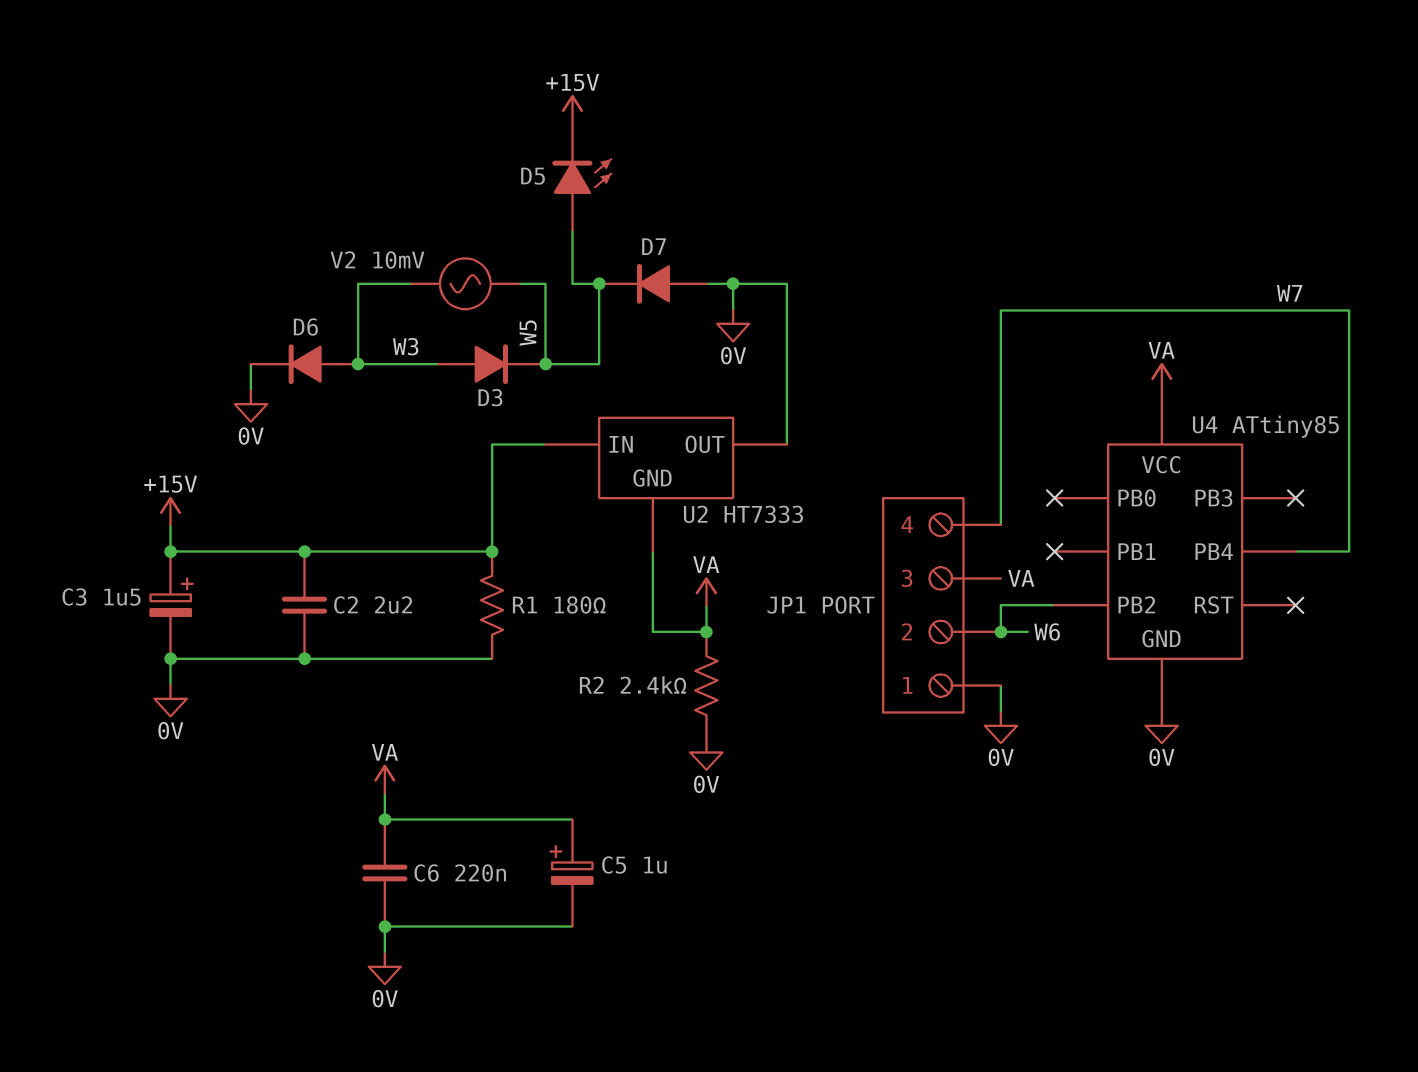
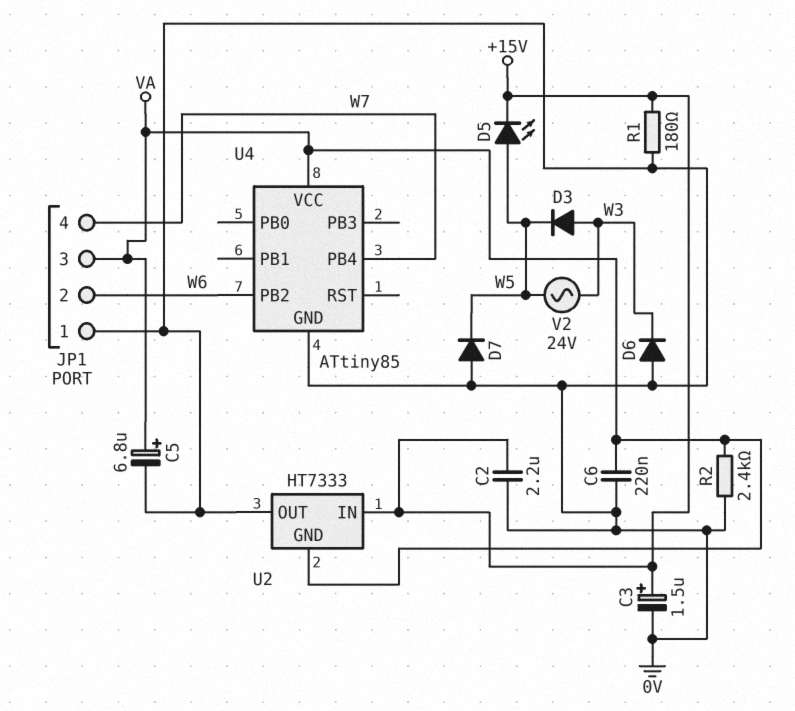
C5: 1uF (plus VA, minus 0V) -> 6.8uF (plus VA, minus 0V)
D6: diode (A W3, K 0V) -> diode (A 0V, K W3)
V2: AC 10mV (W3, W5) -> AC 24V (W3, W5)

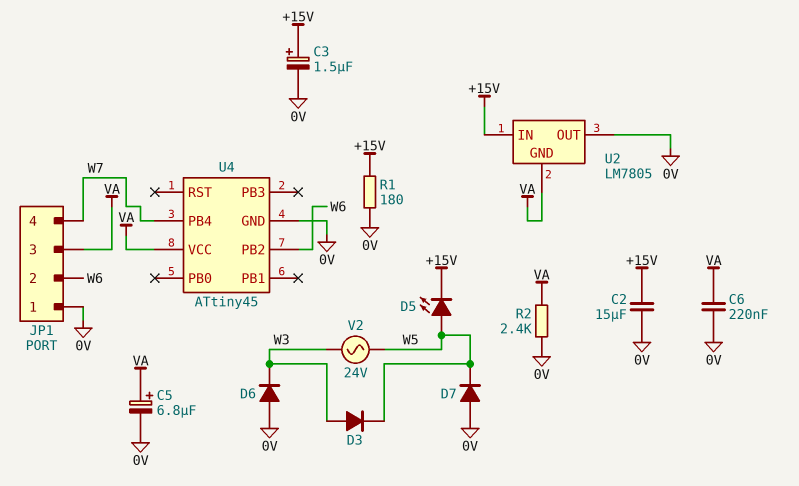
C2: 2.2uF (+15V, 0V) -> 15uF (+15V, 0V)
U2: HT7333 -> LM7805
U4: ATtiny85 -> ATtiny45

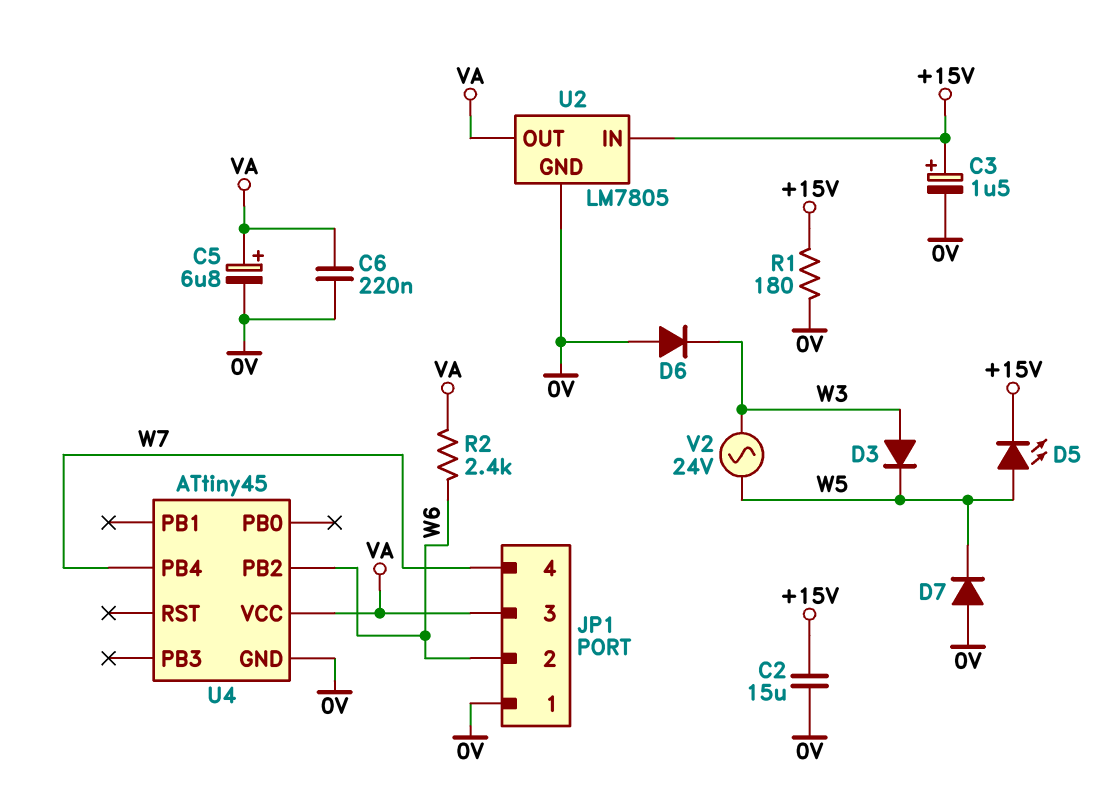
R2: 2.4k (0V, VA) -> 2.4k (VA, W6)
U2 pin GND: VA -> 0V
U2 pin OUT: 0V -> VA

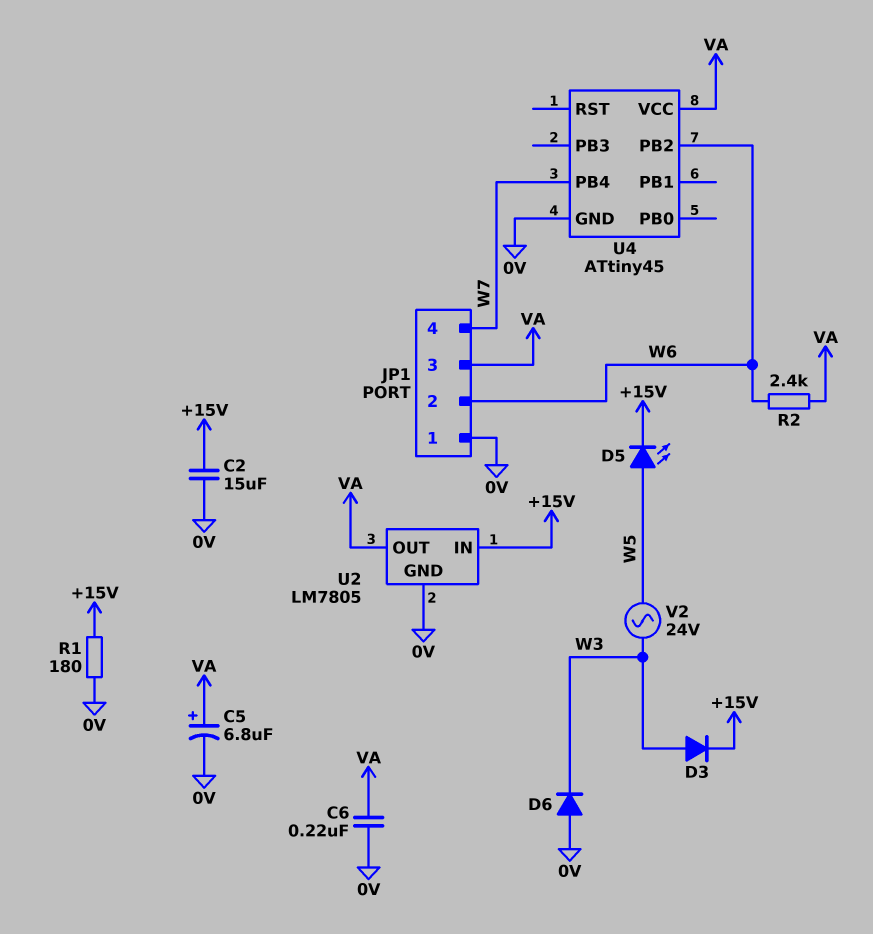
C3: 1.5uF (plus +15V, minus 0V) -> none
D3: diode (A W3, K W5) -> diode (A W3, K +15V)
D7: diode (A 0V, K W5) -> none

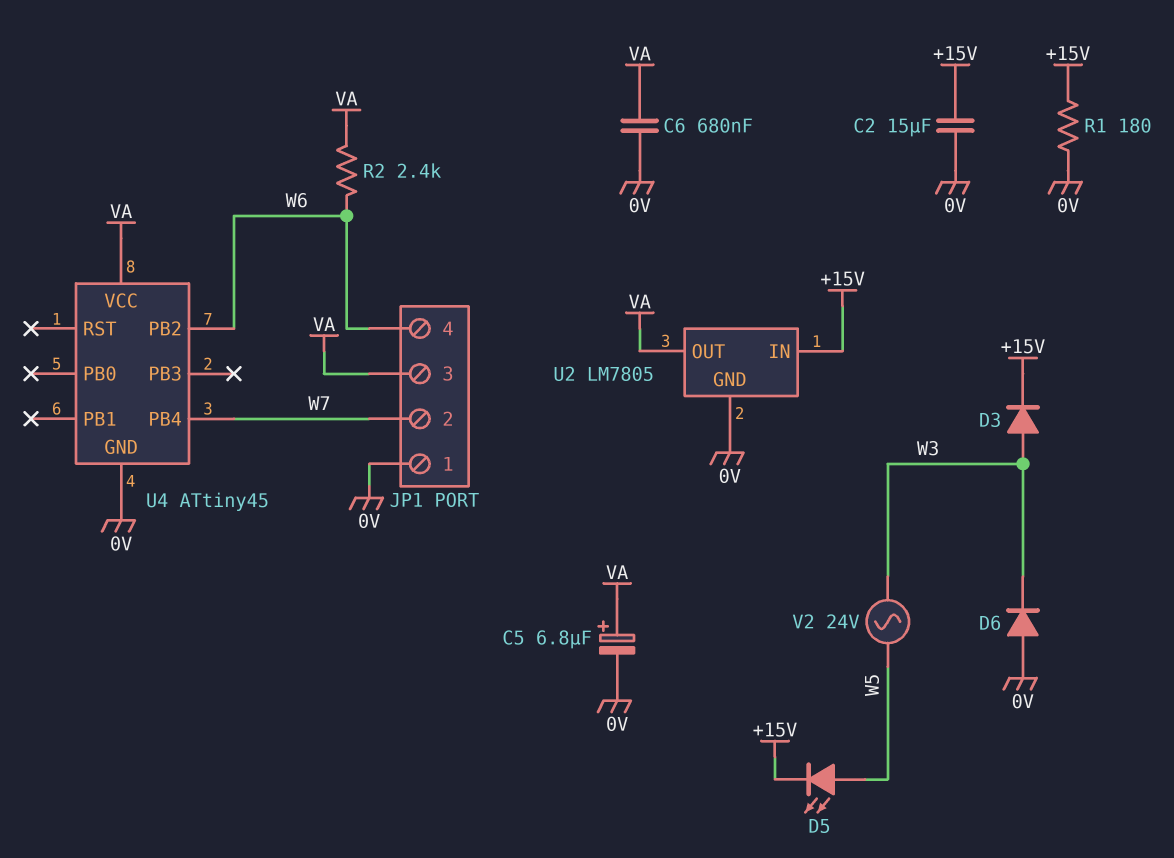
C6: 220nF (0V, VA) -> 680nF (0V, VA)
JP1 pin 2: W6 -> W7
JP1 pin 4: W7 -> W6

